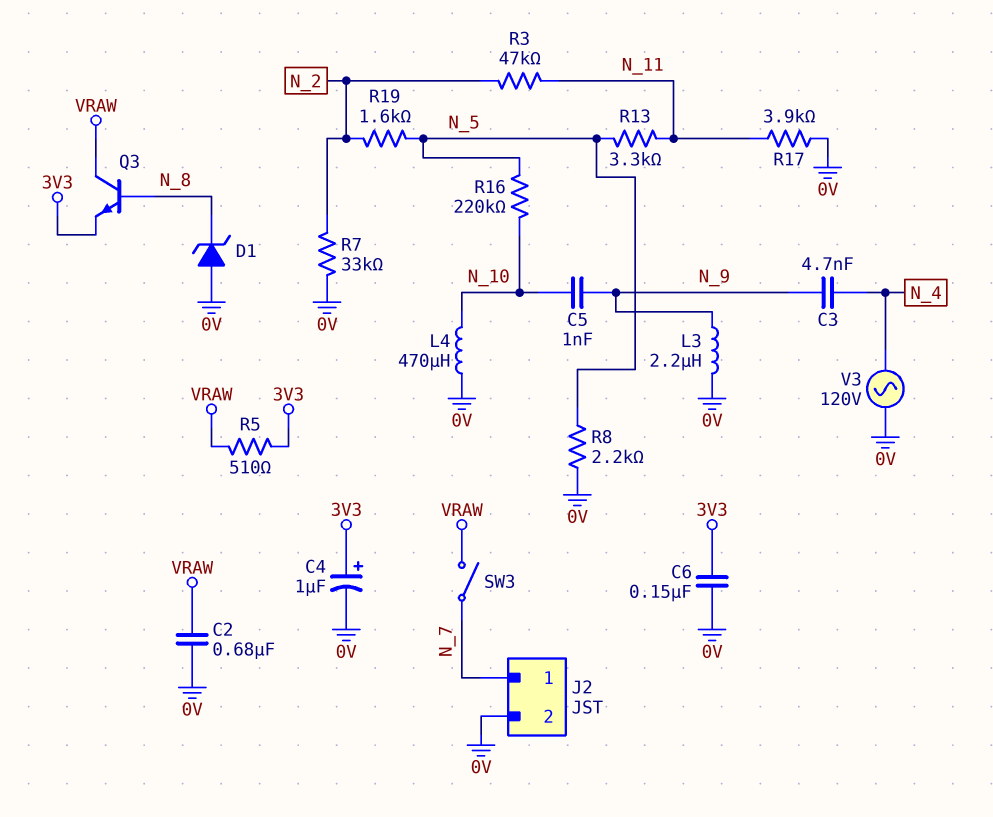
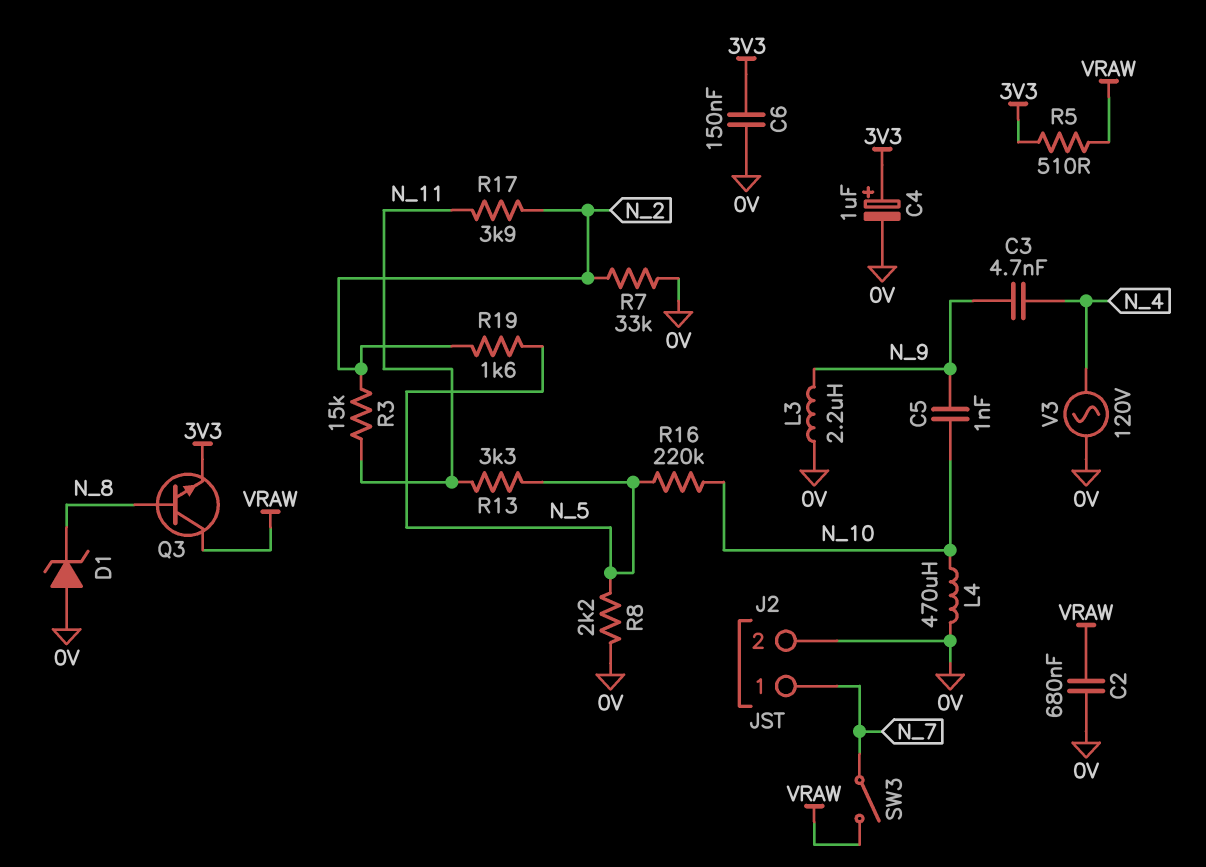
R3: 47k (N_2, N_11) -> 15k (N_2, N_11)
R17: 3.9k (0V, N_11) -> 3.9k (N_2, N_11)

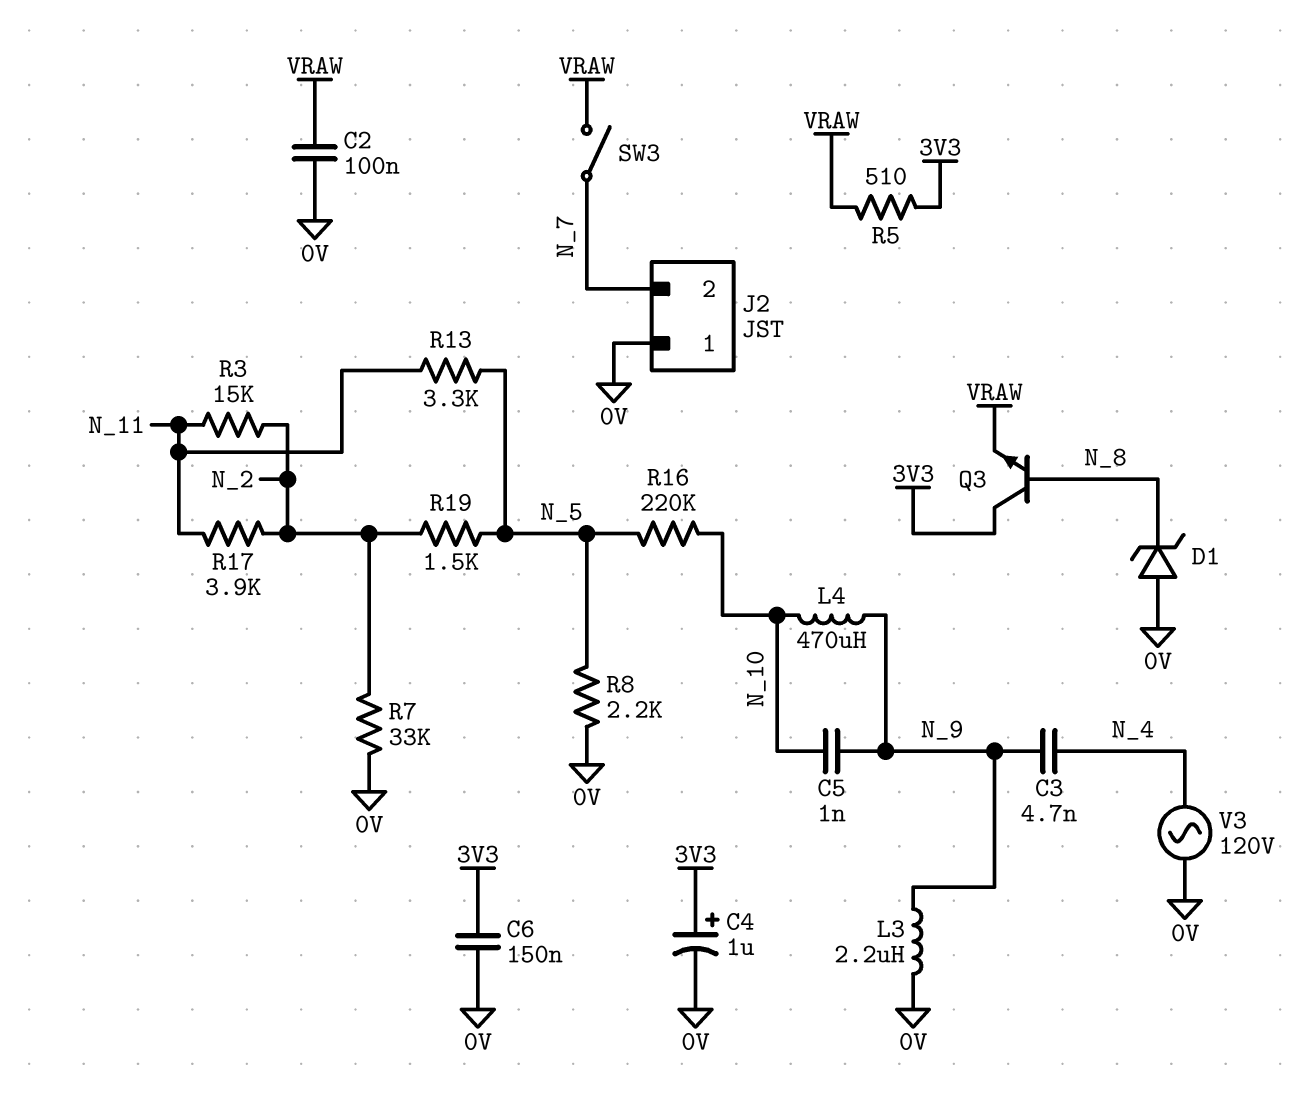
C2: 680nF (0V, VRAW) -> 100nF (0V, VRAW)
J2 pin 1: N_7 -> 0V
J2 pin 2: 0V -> N_7
L4: 470uH (0V, N_10) -> 470uH (N_9, N_10)
Q3: NPN (B N_8, C VRAW, E 3V3) -> NPN (B N_8, C 3V3, E VRAW)
R19: 1.6k (N_2, N_5) -> 1.5k (N_2, N_5)

